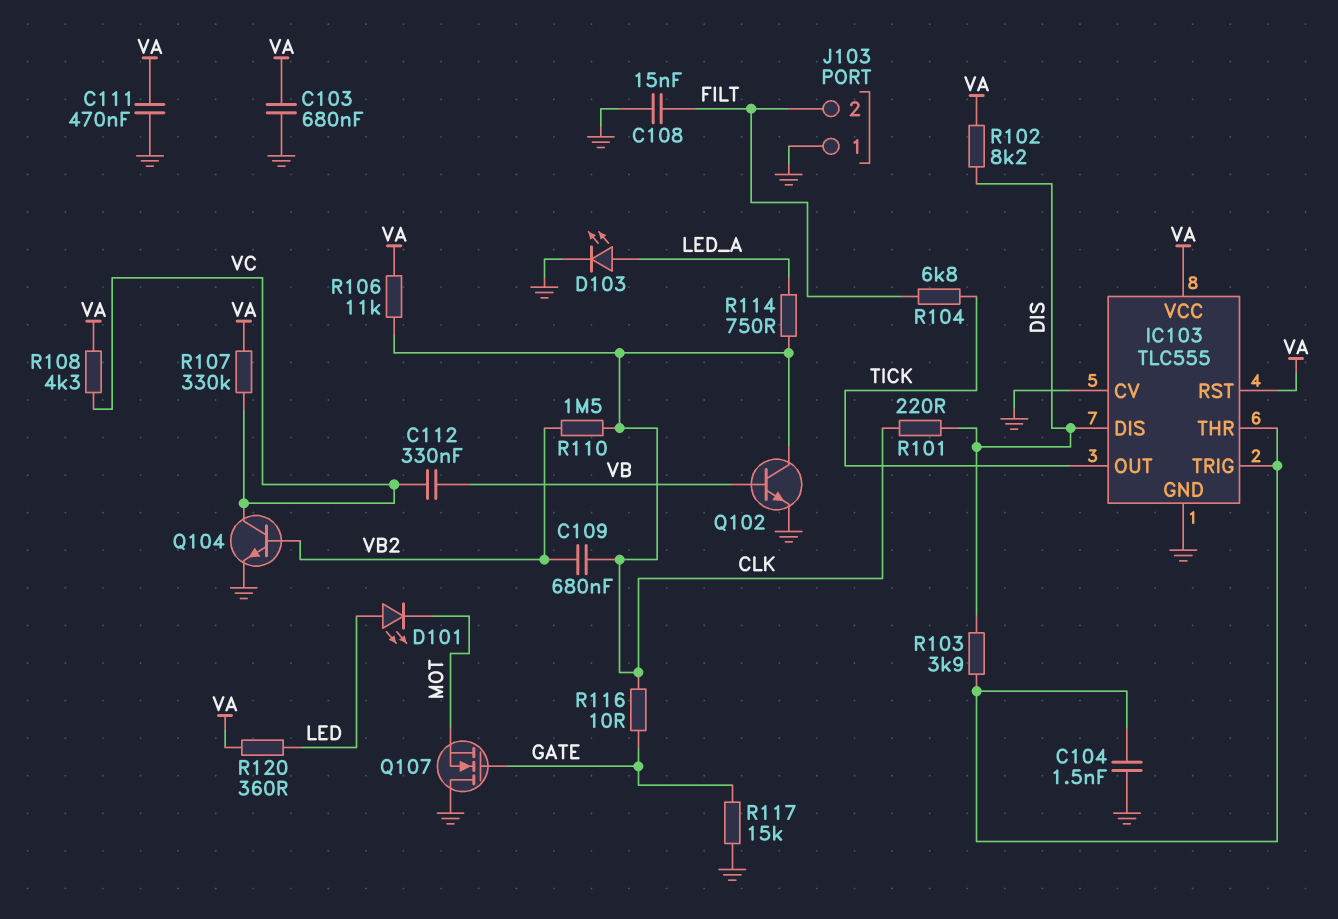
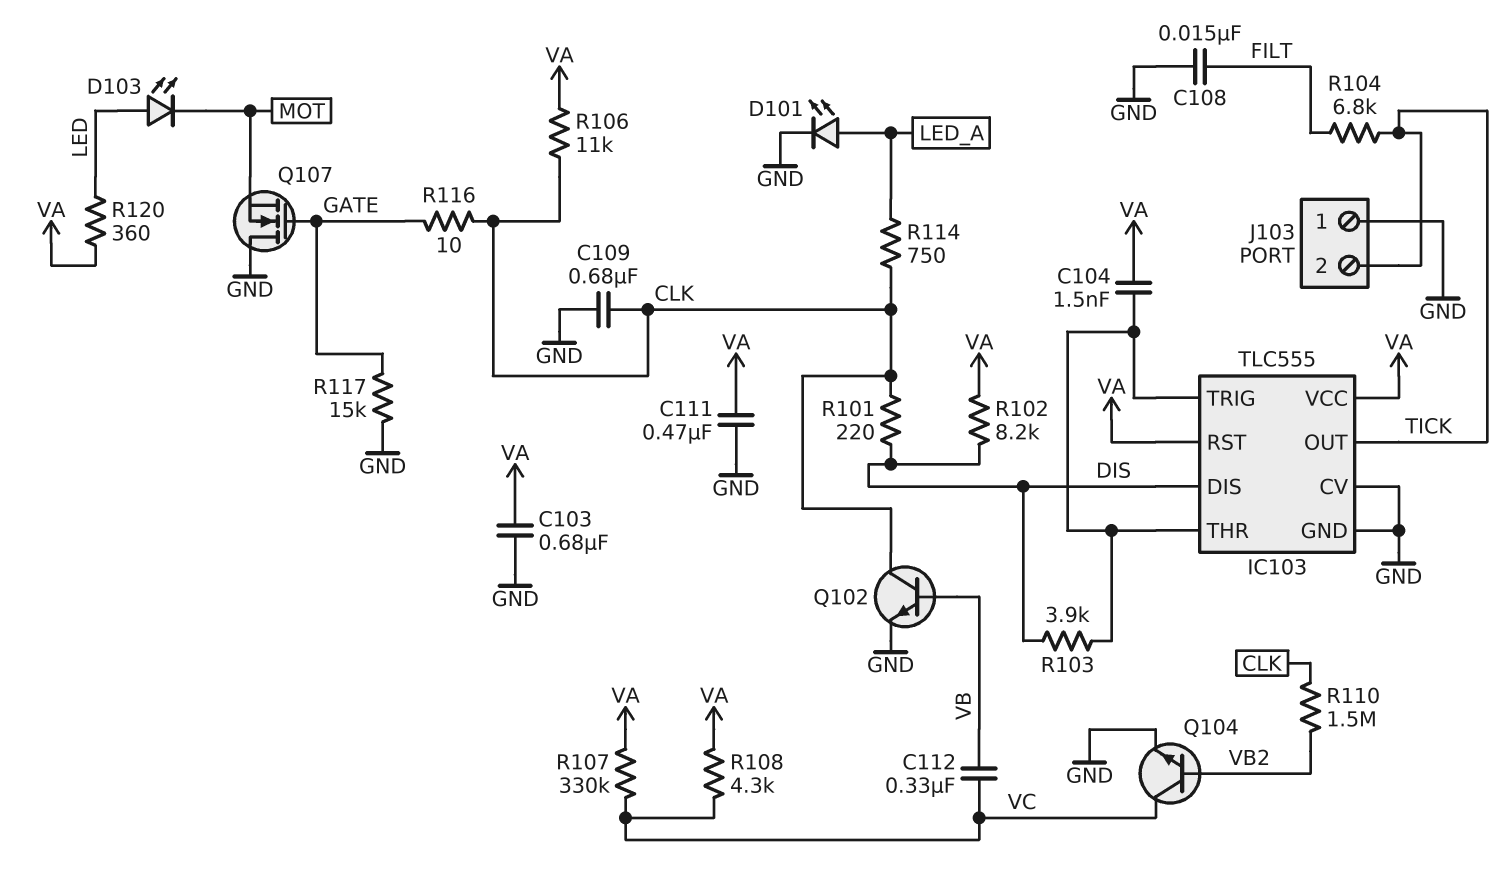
C104: 1.5nF (GND, IC103/THR) -> 1.5nF (IC103/THR, VA)
C109: 680nF (CLK, VB2) -> 680nF (CLK, GND)
D101: LED (A LED, K MOT) -> LED (A LED_A, K GND)
D103: LED (A LED_A, K GND) -> LED (A LED, K MOT)
J103 pin 2: FILT -> TICK

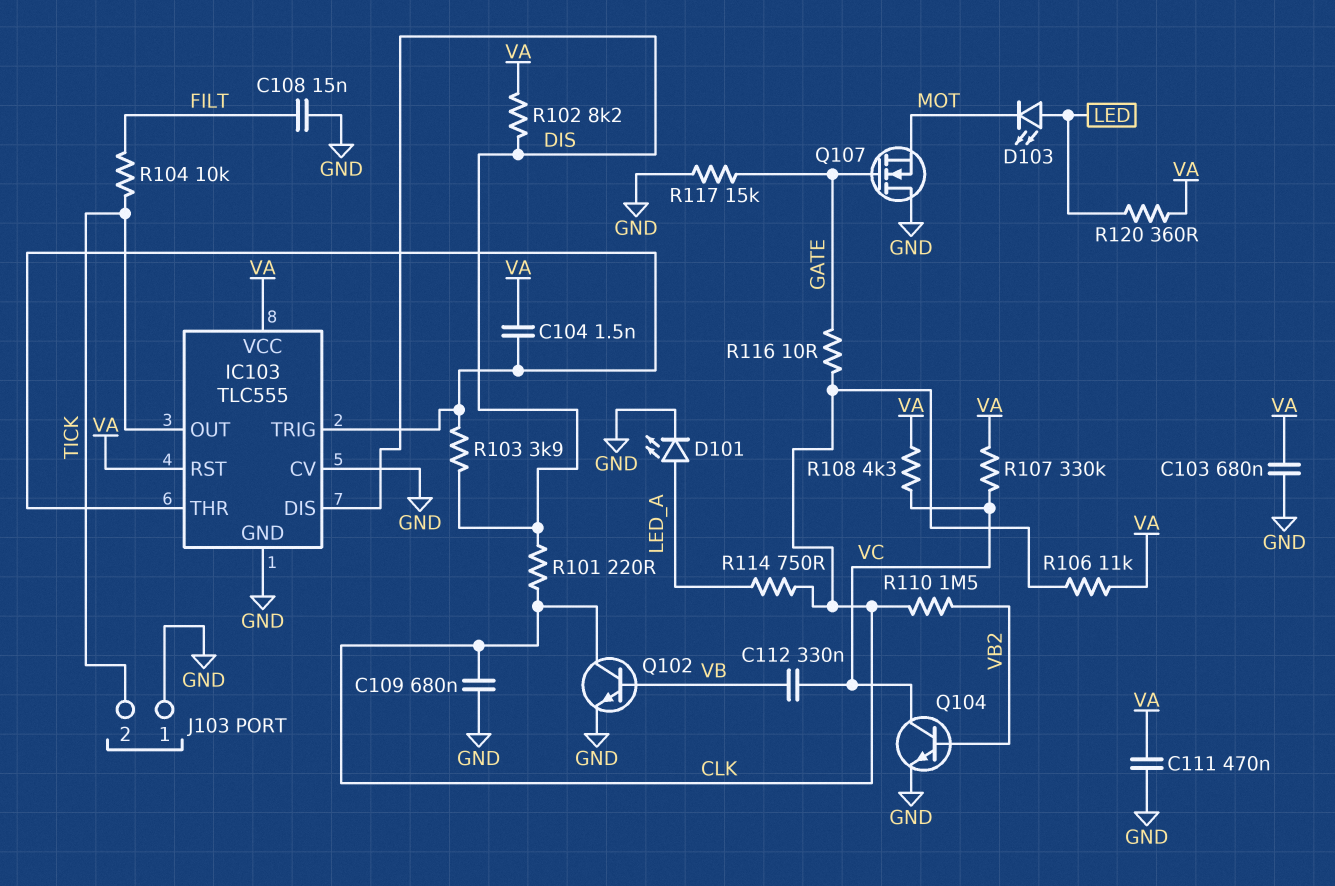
R104: 6.8k (FILT, TICK) -> 10k (FILT, TICK)

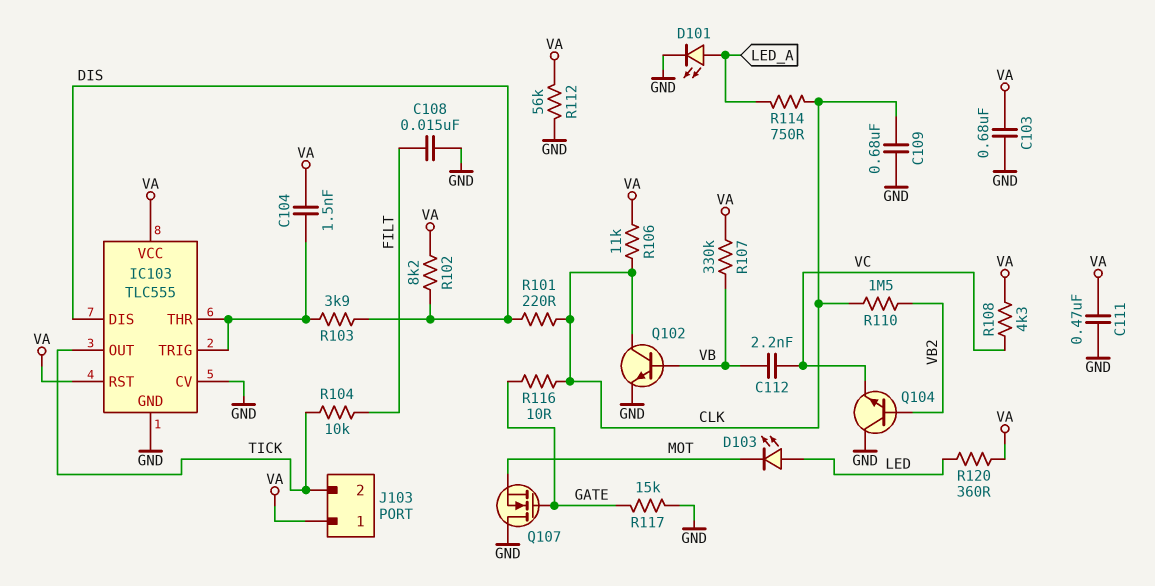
C112: 330nF (VB, VC) -> 2.2nF (VB, VC)
J103 pin 1: GND -> VA
Q104: NPN (B VB2, C VC, E GND) -> NPN (B VB2, C GND, E VC)
R107: 330k (VA, VC) -> 330k (VA, VB)
R112: none -> 56k (GND, VA)

